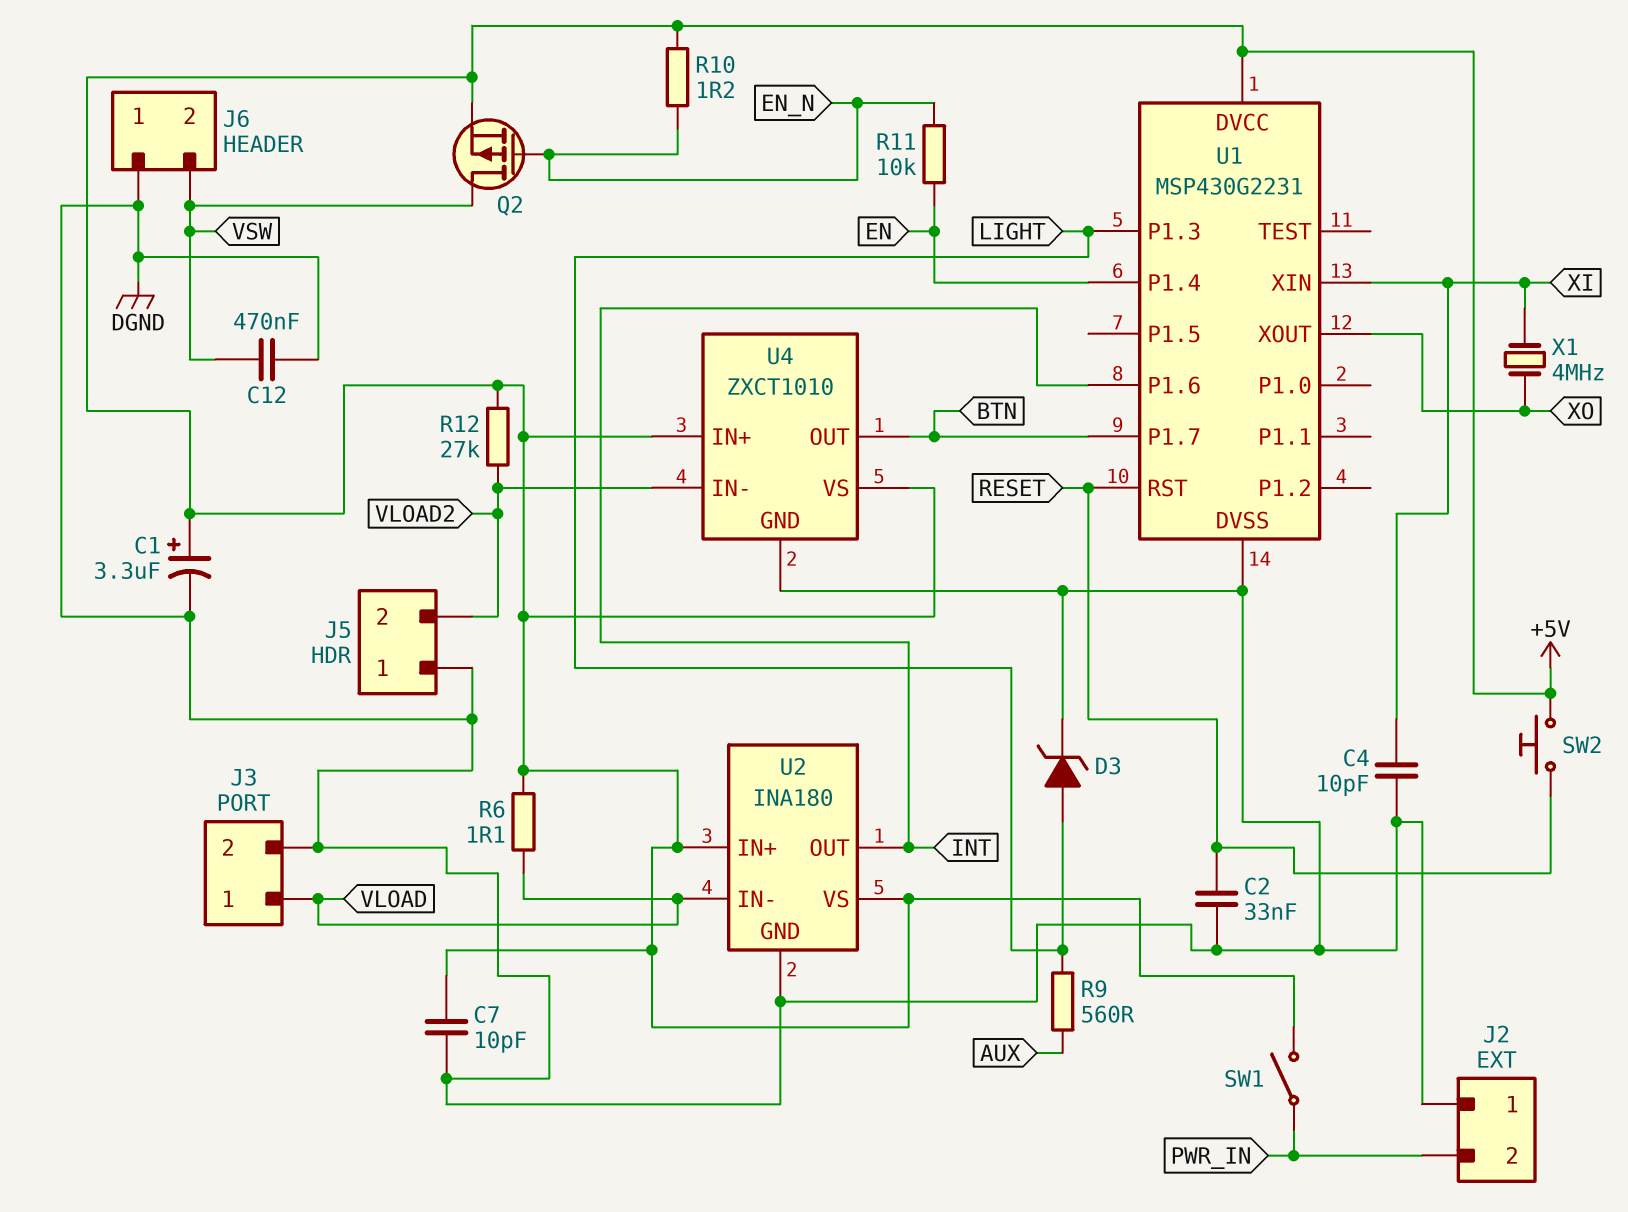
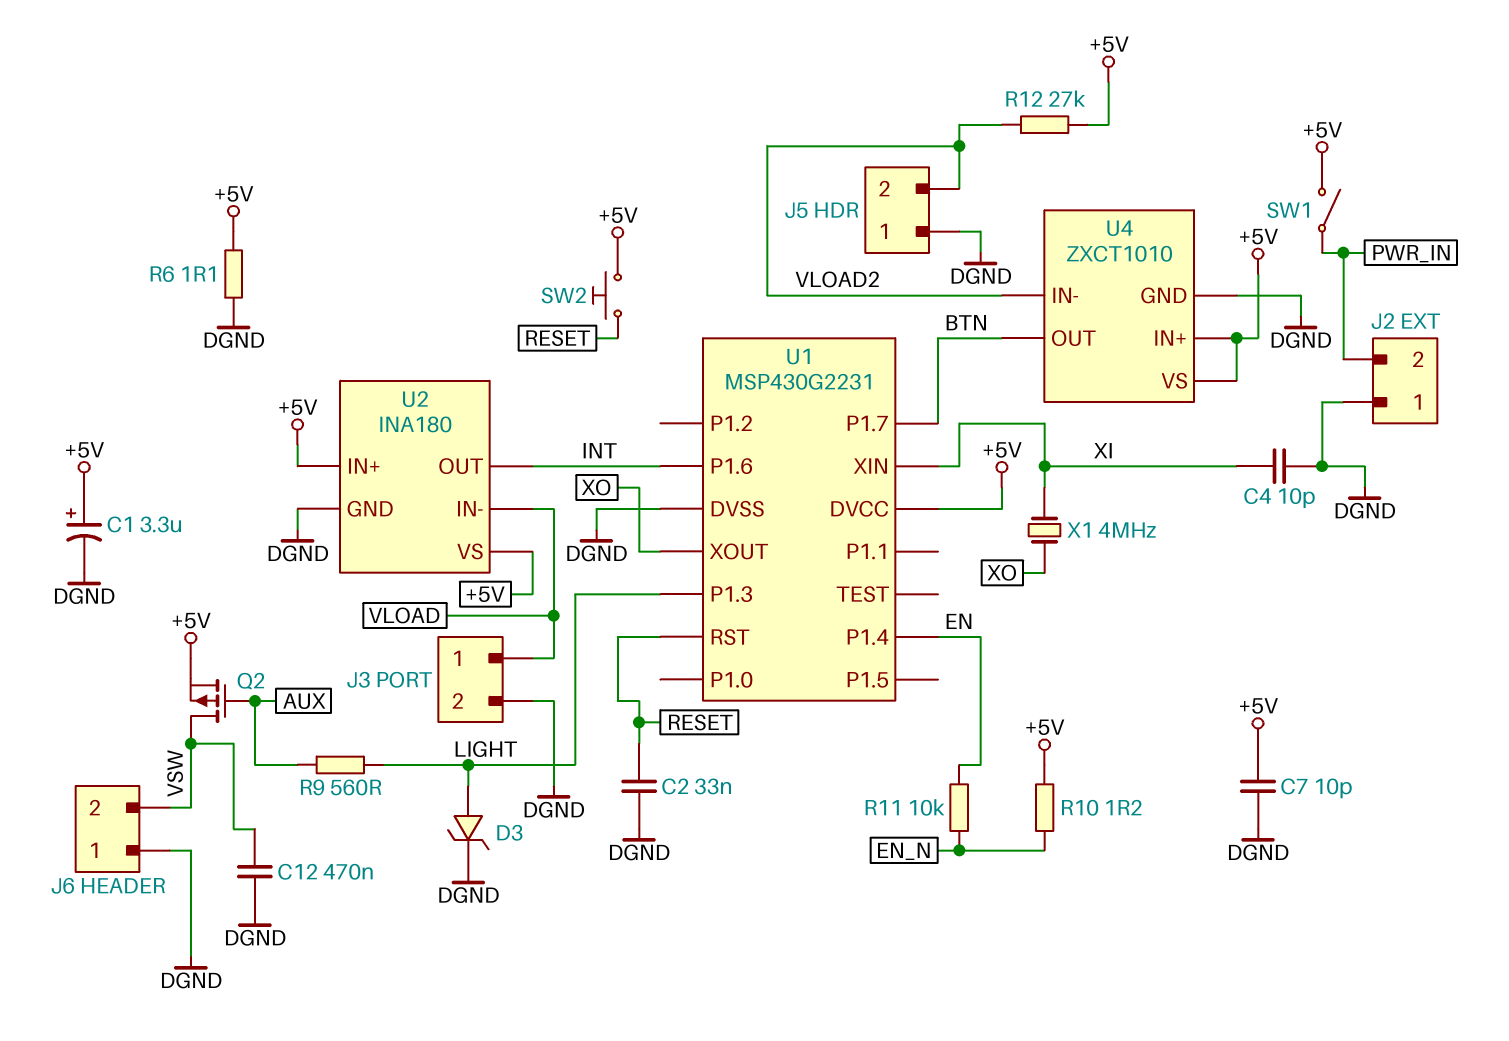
Q2: PMOS (G EN_N, D VSW, S +5V) -> PMOS (G AUX, D VSW, S +5V)
R6: 1.1 (+5V, VLOAD) -> 1.1 (+5V, DGND)

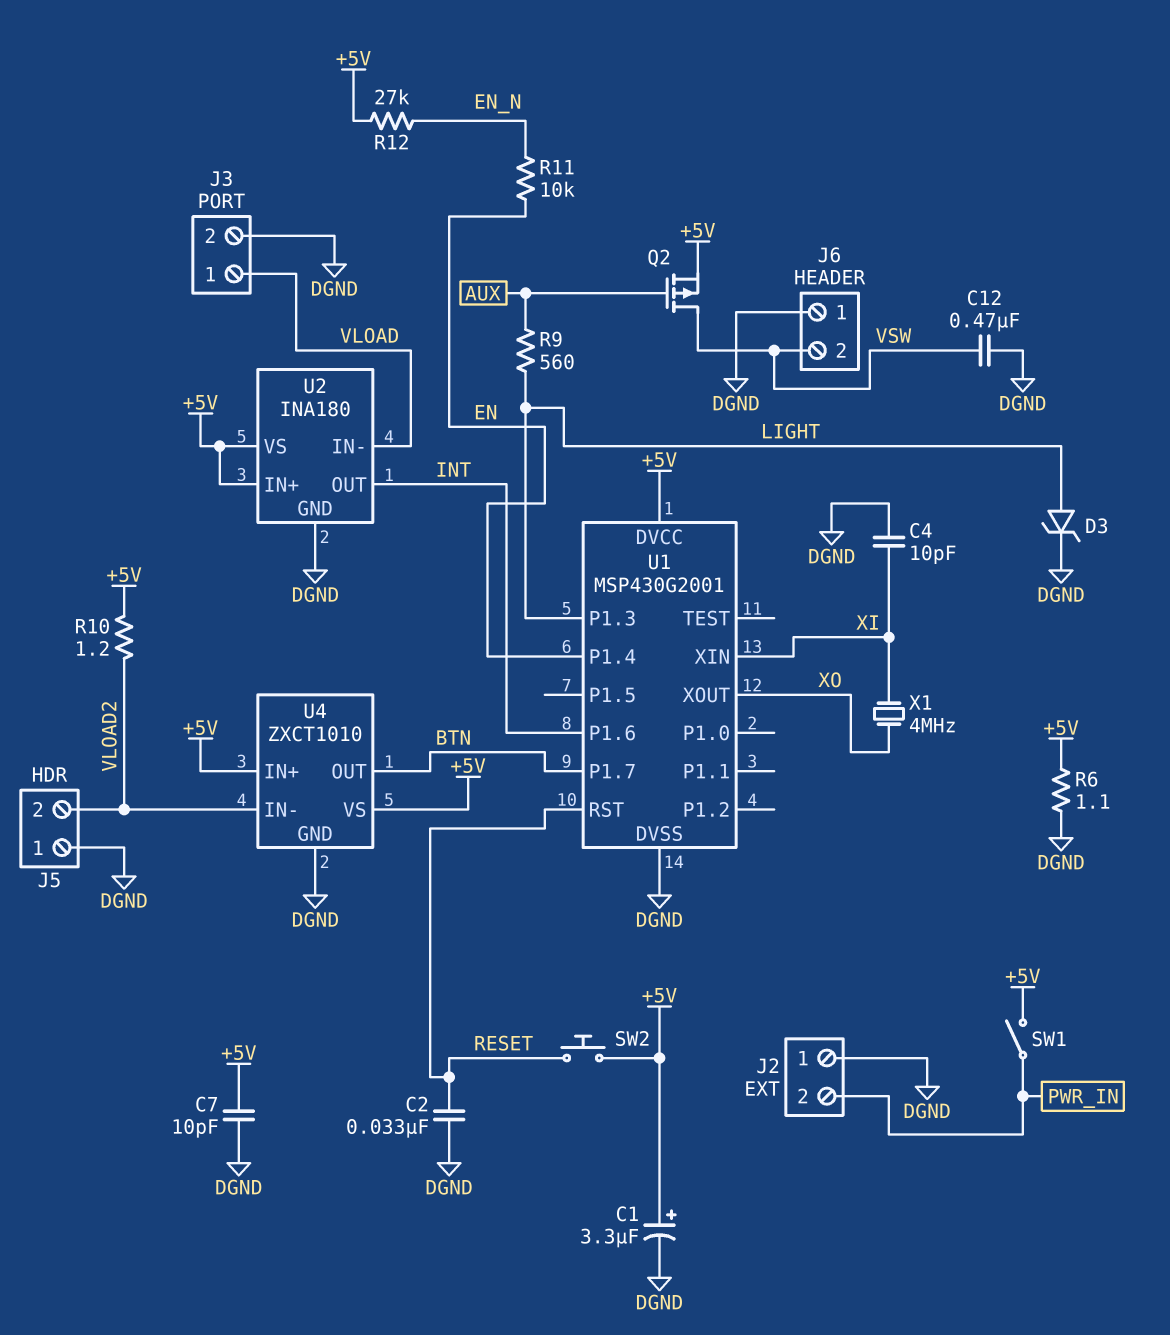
R10: 1.2 (+5V, EN_N) -> 1.2 (+5V, VLOAD2)
R12: 27k (+5V, VLOAD2) -> 27k (+5V, EN_N)
U1: MSP430G2231 -> MSP430G2001

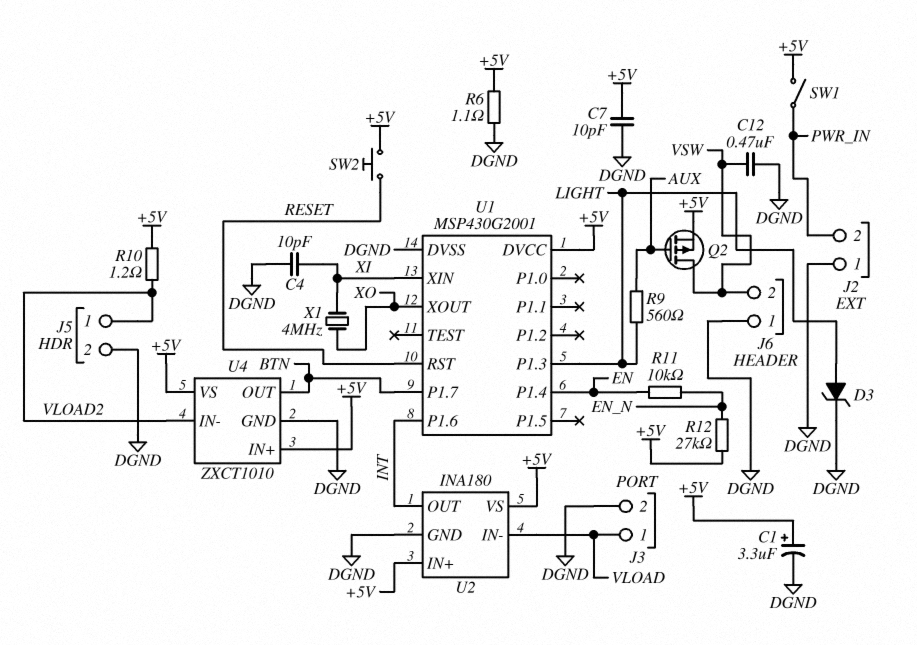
C2: 33nF (DGND, RESET) -> none
J5 pin 1: DGND -> VLOAD2
J5 pin 2: VLOAD2 -> DGND

